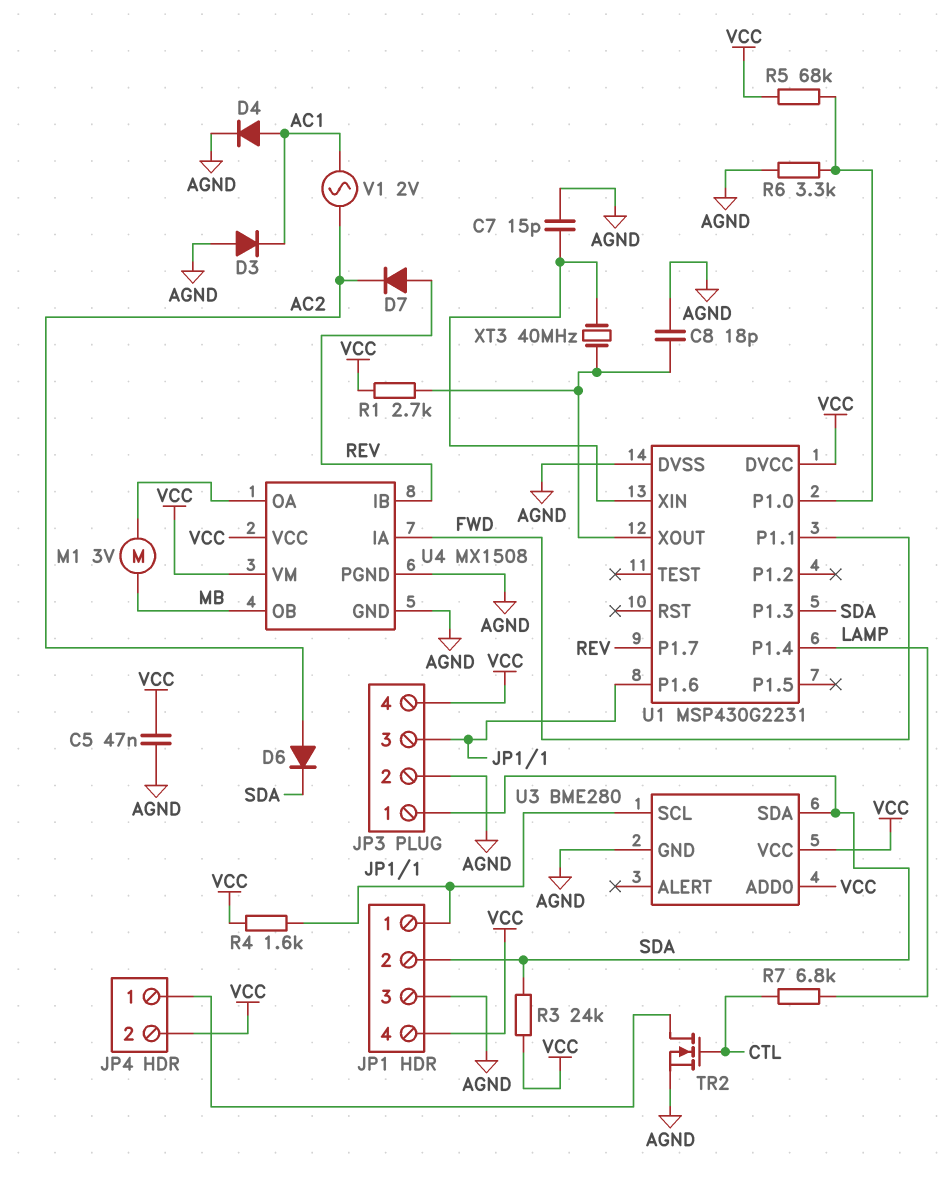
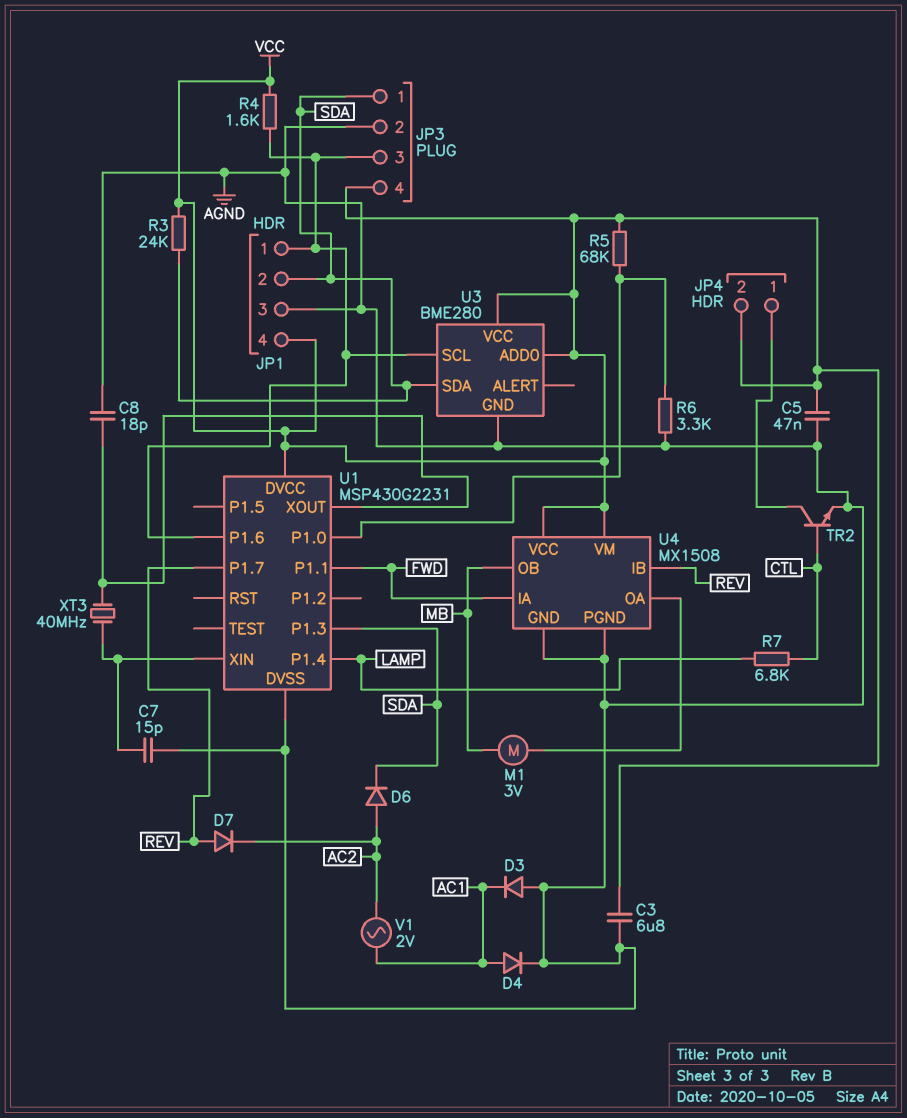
C3: none -> 6.8uF (AGND, VCC)
R1: 2.7k (U1/XOUT, VCC) -> none
TR2: NMOS (G CTL, D JP4/1, S AGND) -> NPN (B CTL, C JP4/1, E AGND)

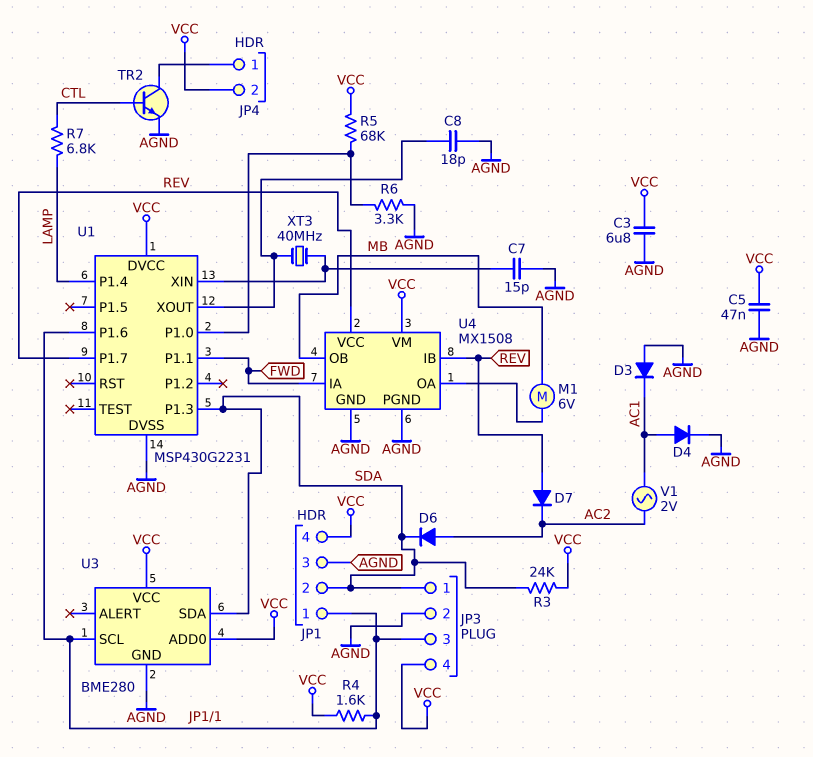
M1: motor 3V (MB, U4/OA) -> motor 6V (MB, U4/OA)
U4 pin VCC: VCC -> REV

